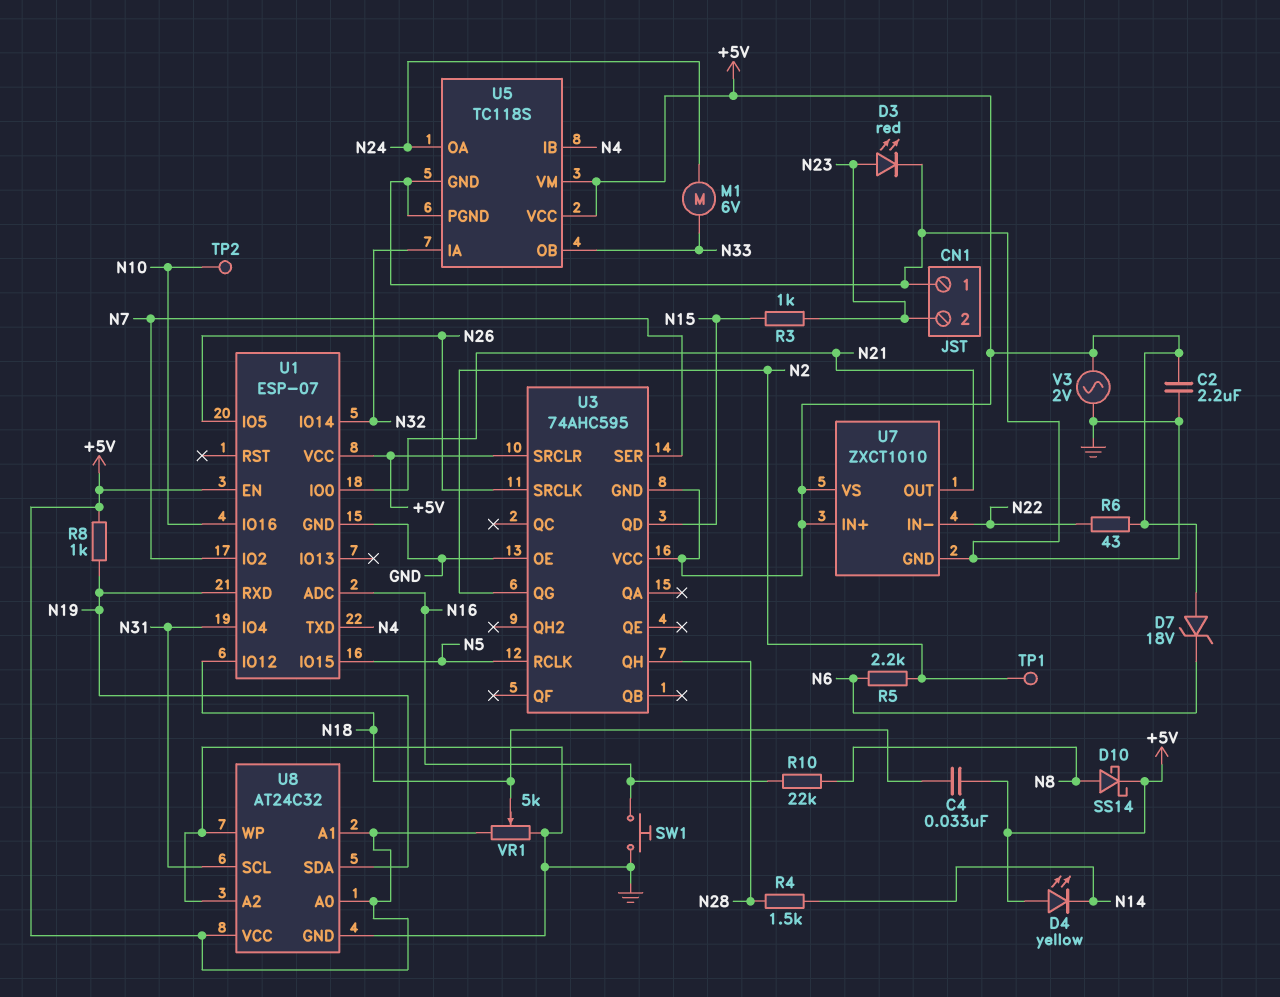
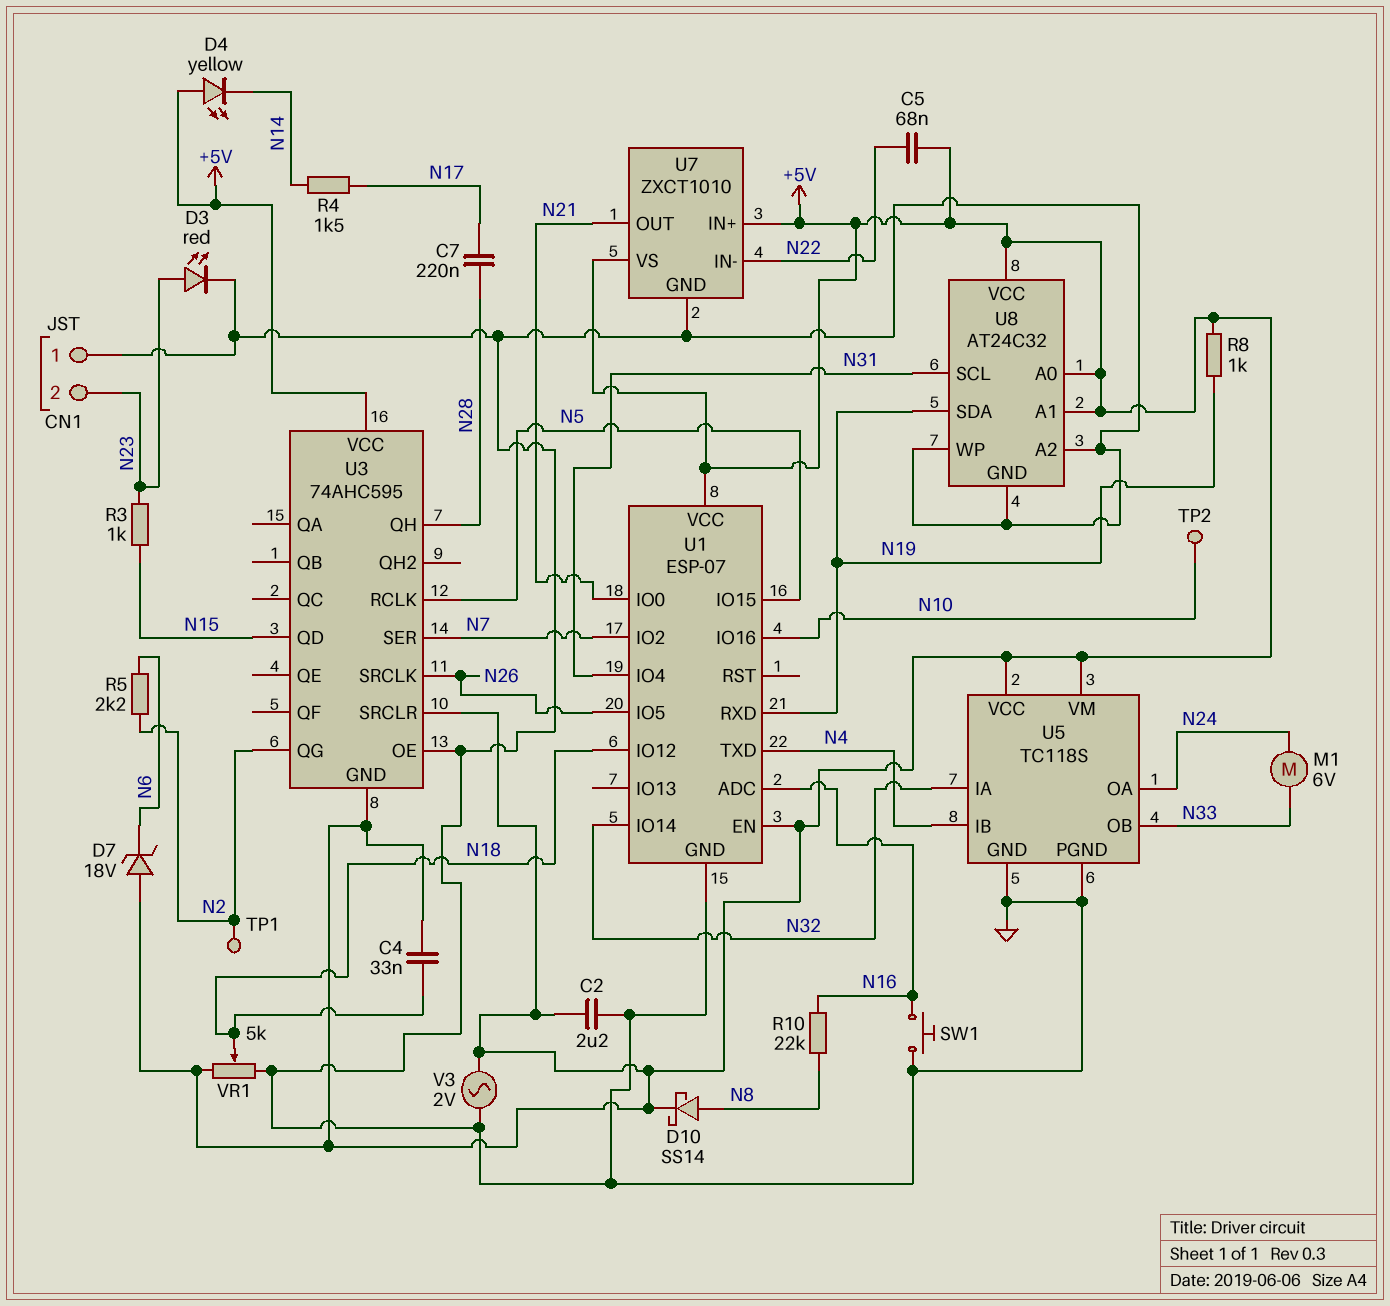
C5: none -> 68nF (+5V, N22)
C7: none -> 220nF (N17, N28)
R4: 1.5k (N14, N28) -> 1.5k (N14, N17)
R6: 43 (+5V, N22) -> none

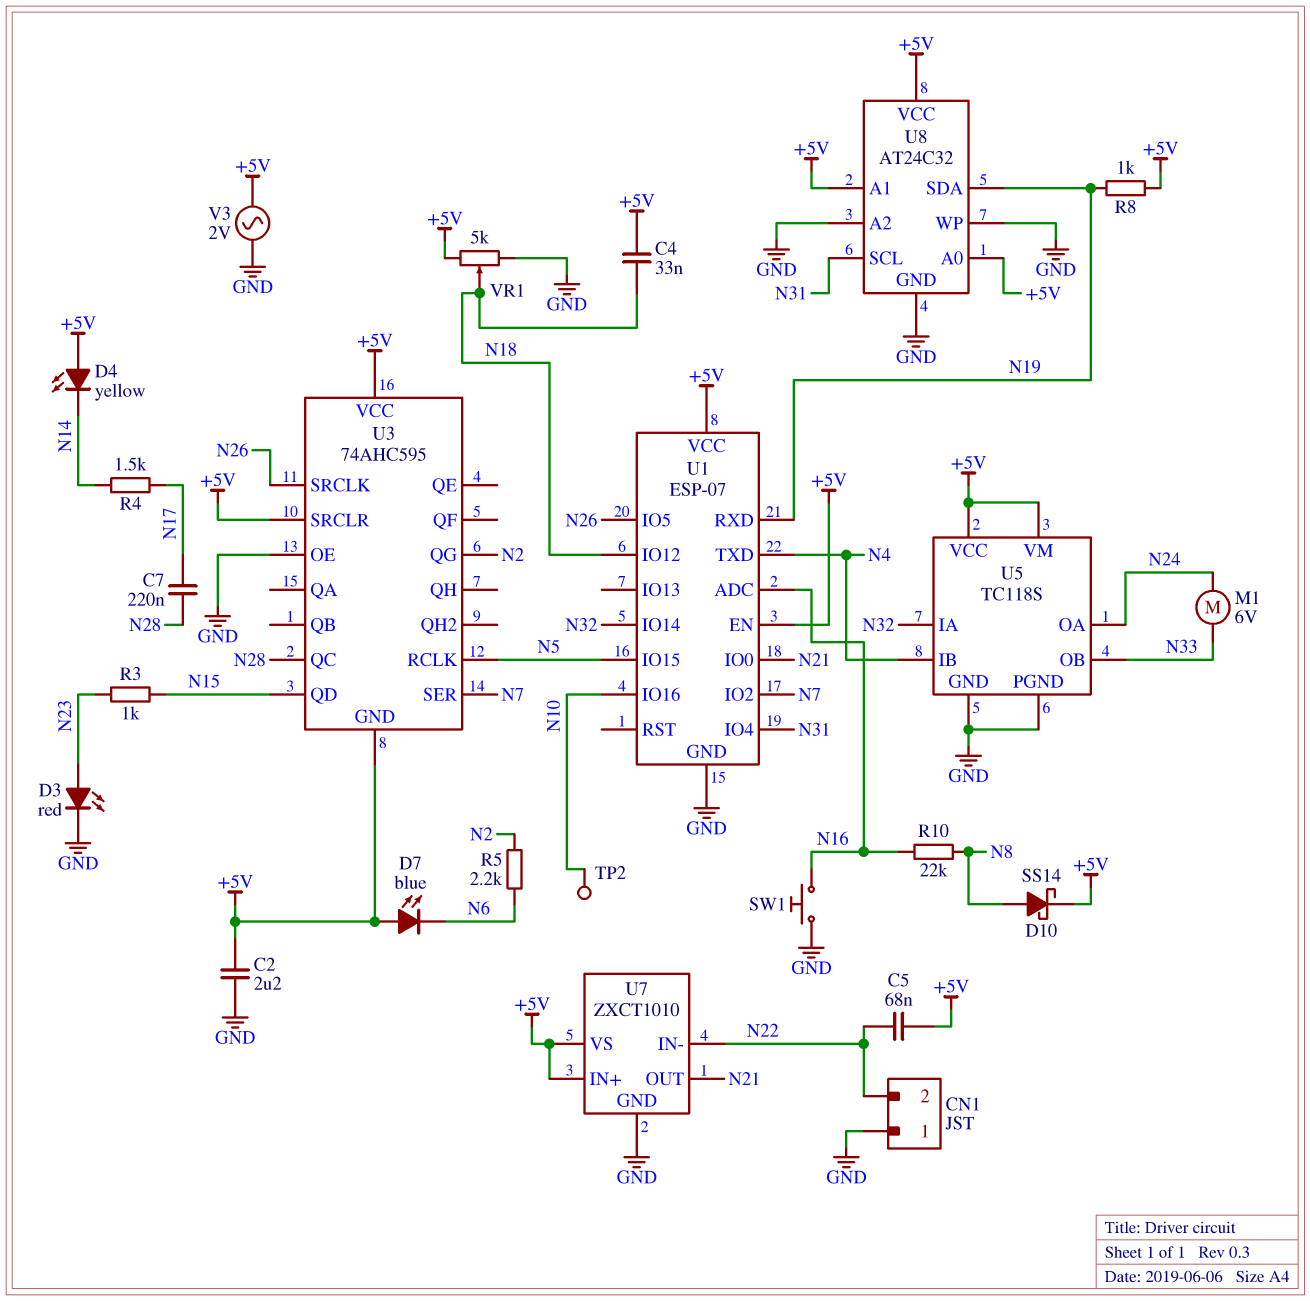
CN1 pin 2: N23 -> N22
D7: zener 18V (A +5V, K N6) -> LED blue (A +5V, K N6)
TP1: test point (N2) -> none
U3 pin QC: none -> N28
U3 pin QH: N28 -> none

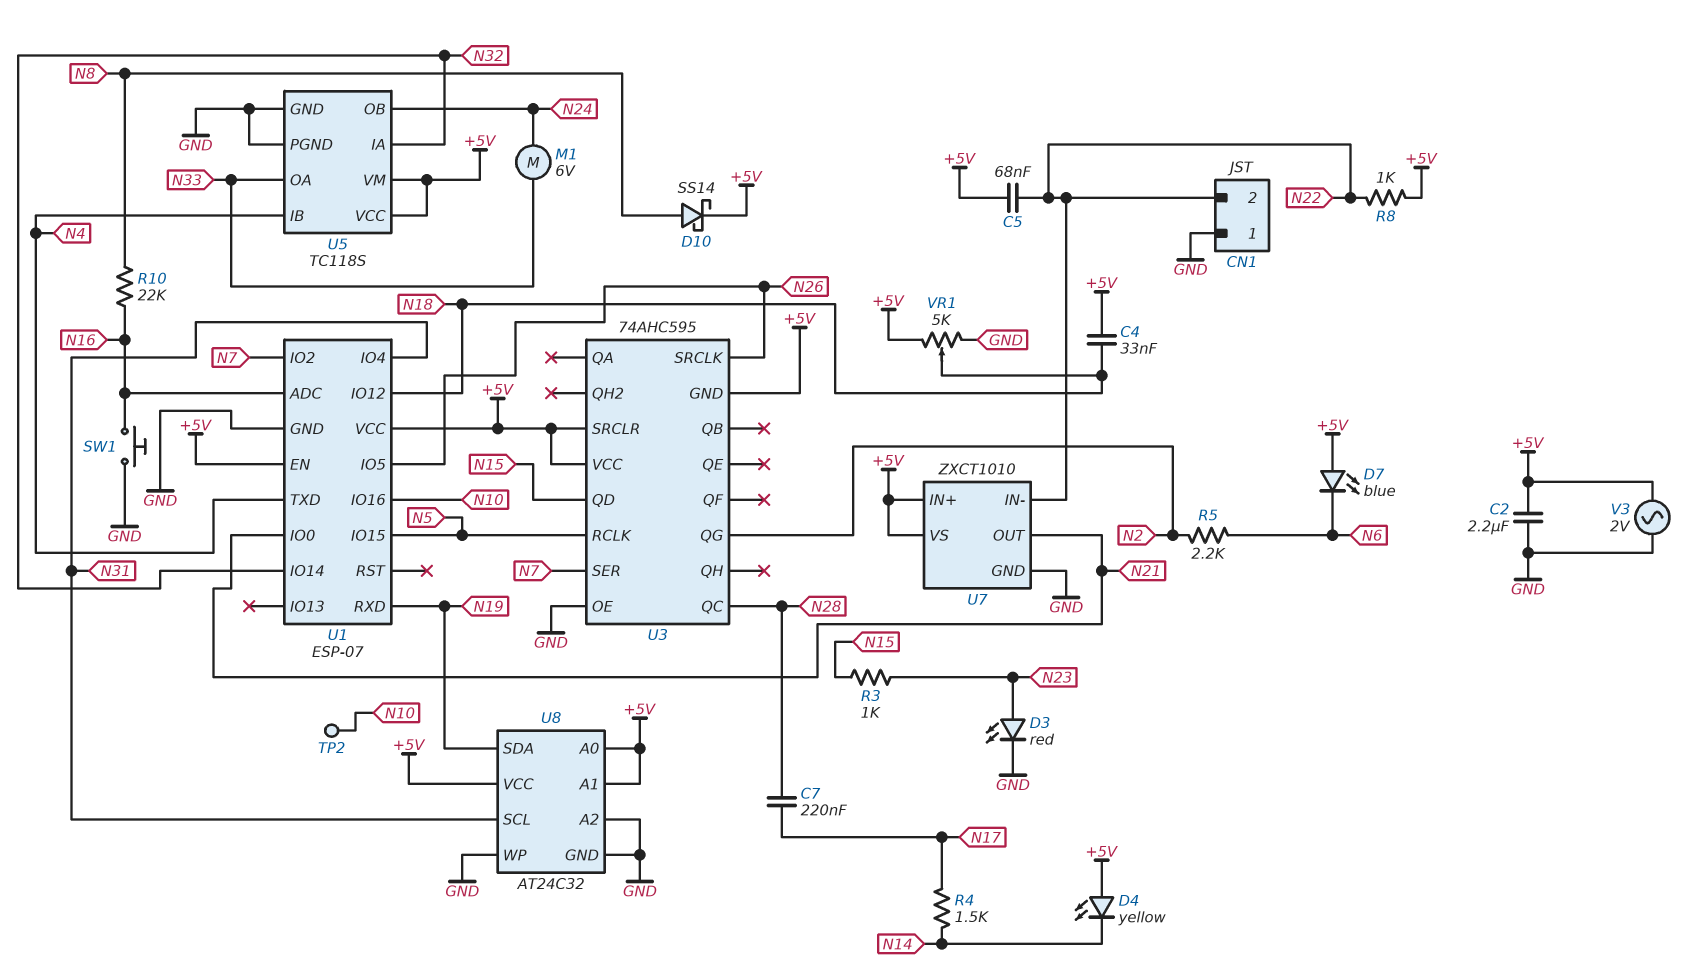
R8: 1k (+5V, N19) -> 1k (+5V, N22)
U5 pin OA: N24 -> N33
U5 pin OB: N33 -> N24

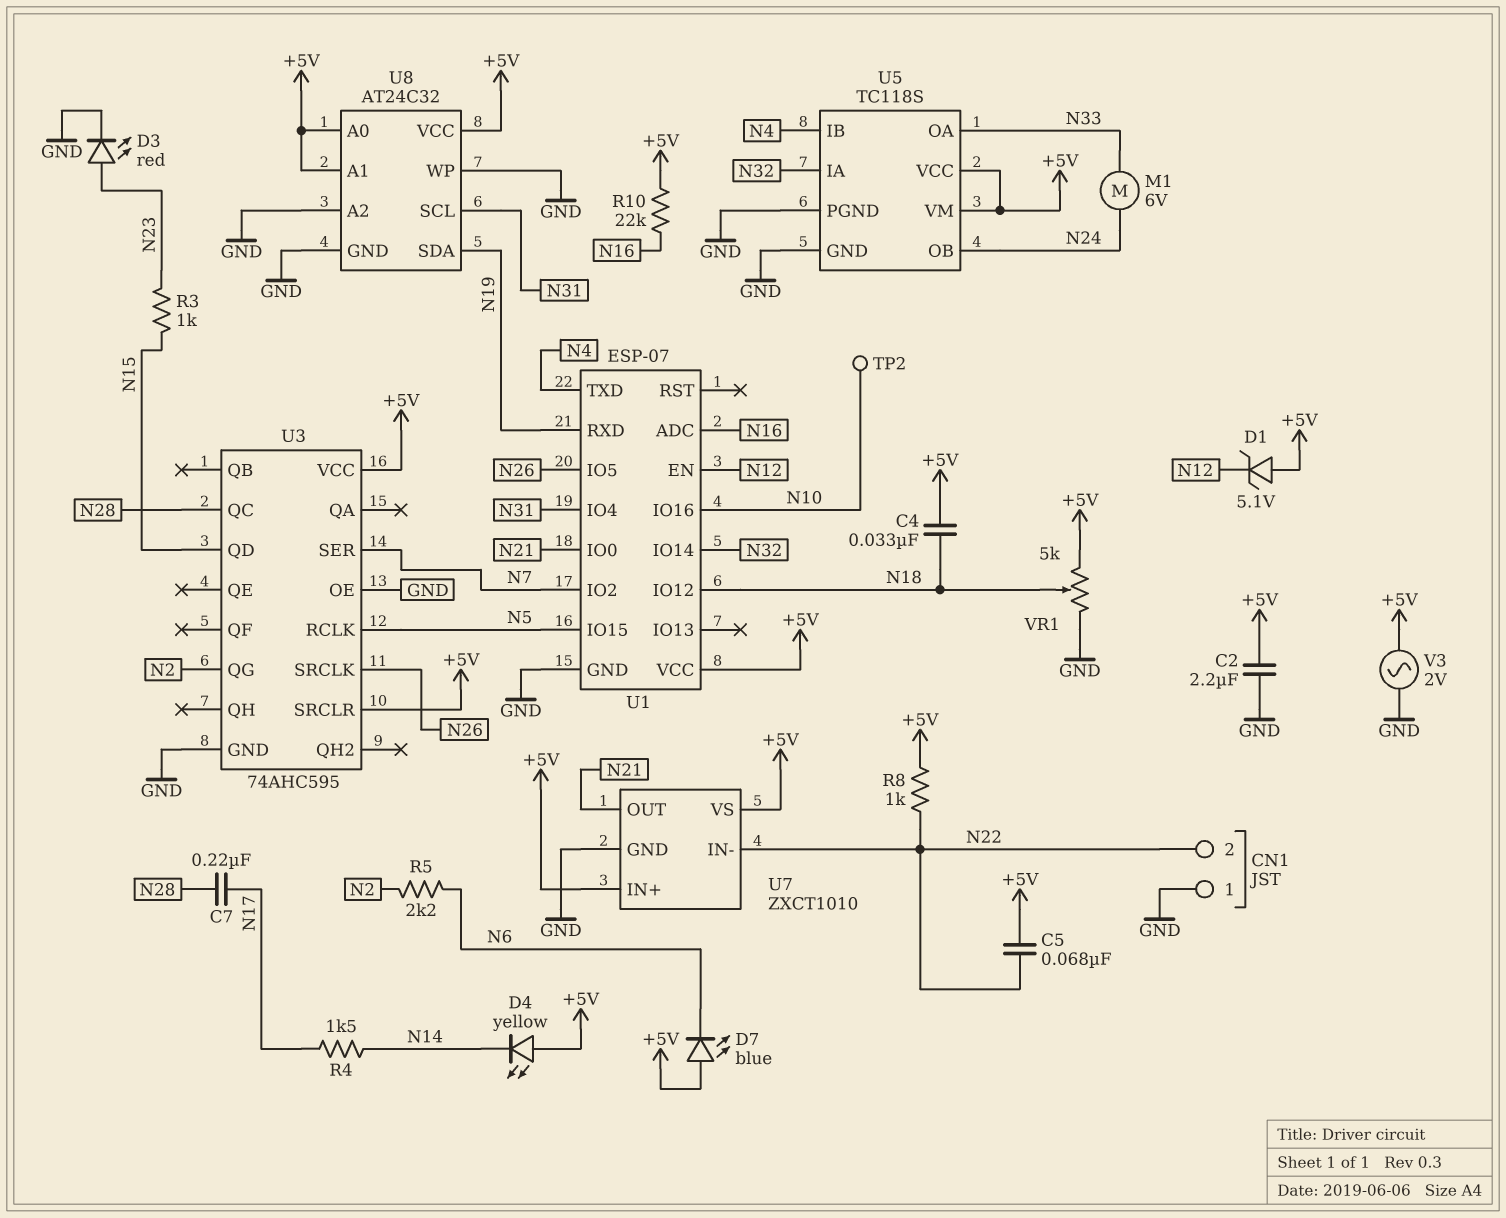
D1: none -> zener 5.1V (A +5V, K N12)
D10: schottky SS14 (A N8, K +5V) -> none
R10: 22k (N8, N16) -> 22k (+5V, N16)
SW1: button (GND, N16) -> none
U1 pin EN: +5V -> N12
U3 pin GND: +5V -> GND

